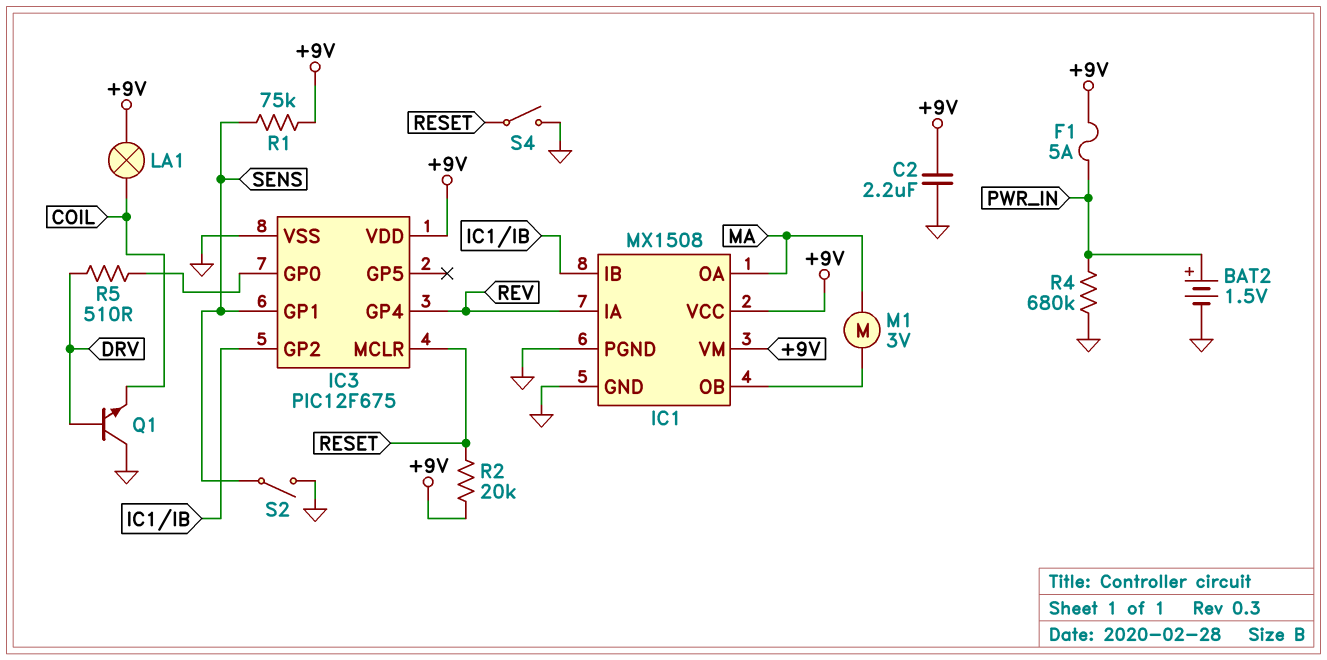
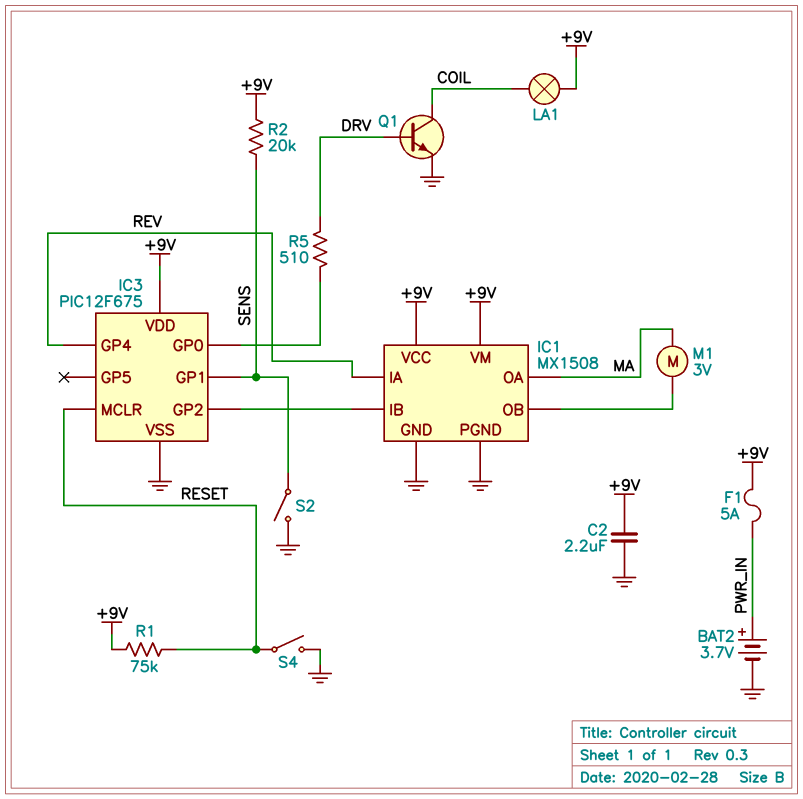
BAT2: 1.5V (plus PWR_IN, minus GND) -> 3.7V (plus PWR_IN, minus GND)
Q1: NPN (B DRV, C GND, E COIL) -> NPN (B DRV, C COIL, E GND)
R1: 75k (+9V, SENS) -> 75k (+9V, RESET)
R2: 20k (+9V, RESET) -> 20k (+9V, SENS)
R4: 680k (GND, PWR_IN) -> none

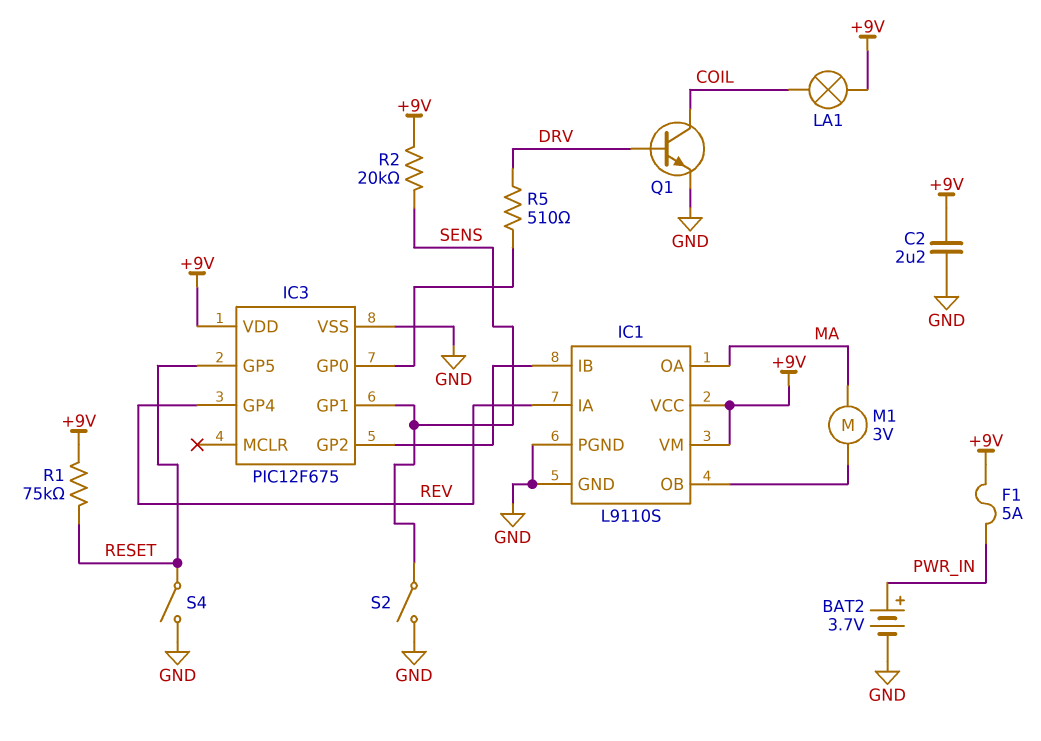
IC1: MX1508 -> L9110S
IC3 pin GP5: none -> RESET
IC3 pin MCLR: RESET -> none

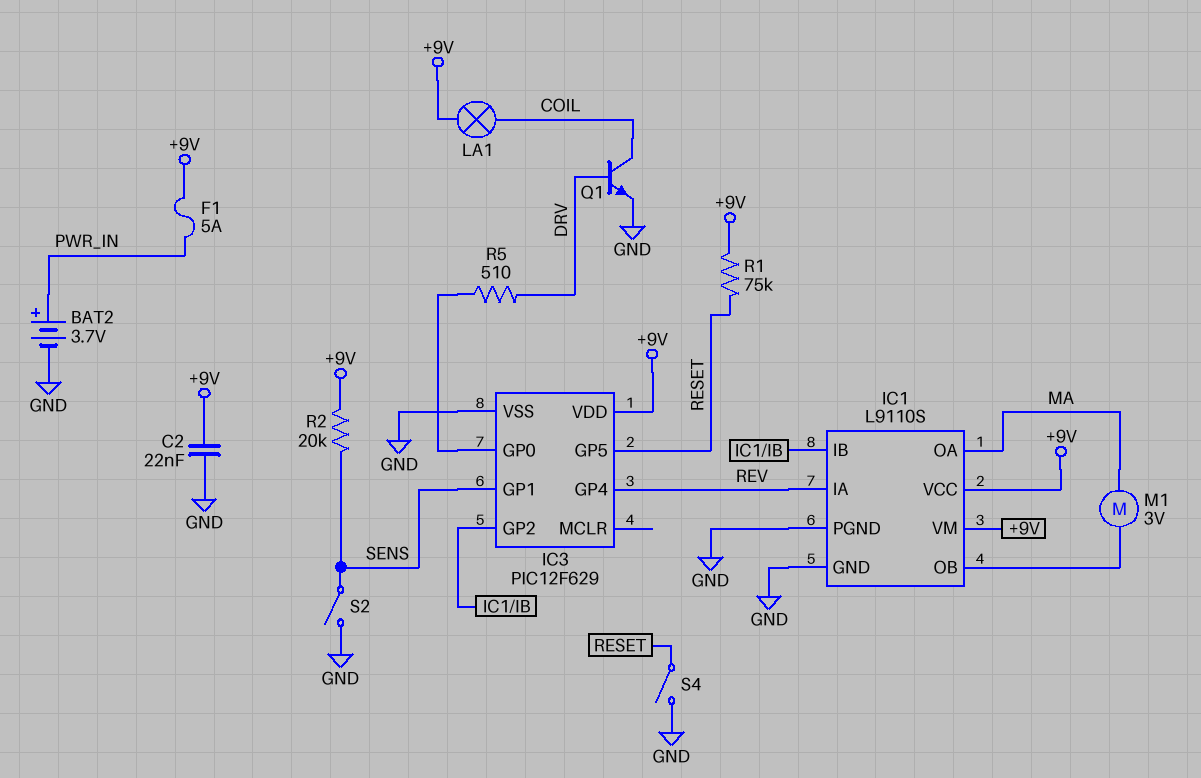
C2: 2.2uF (+9V, GND) -> 22nF (+9V, GND)
IC3: PIC12F675 -> PIC12F629

